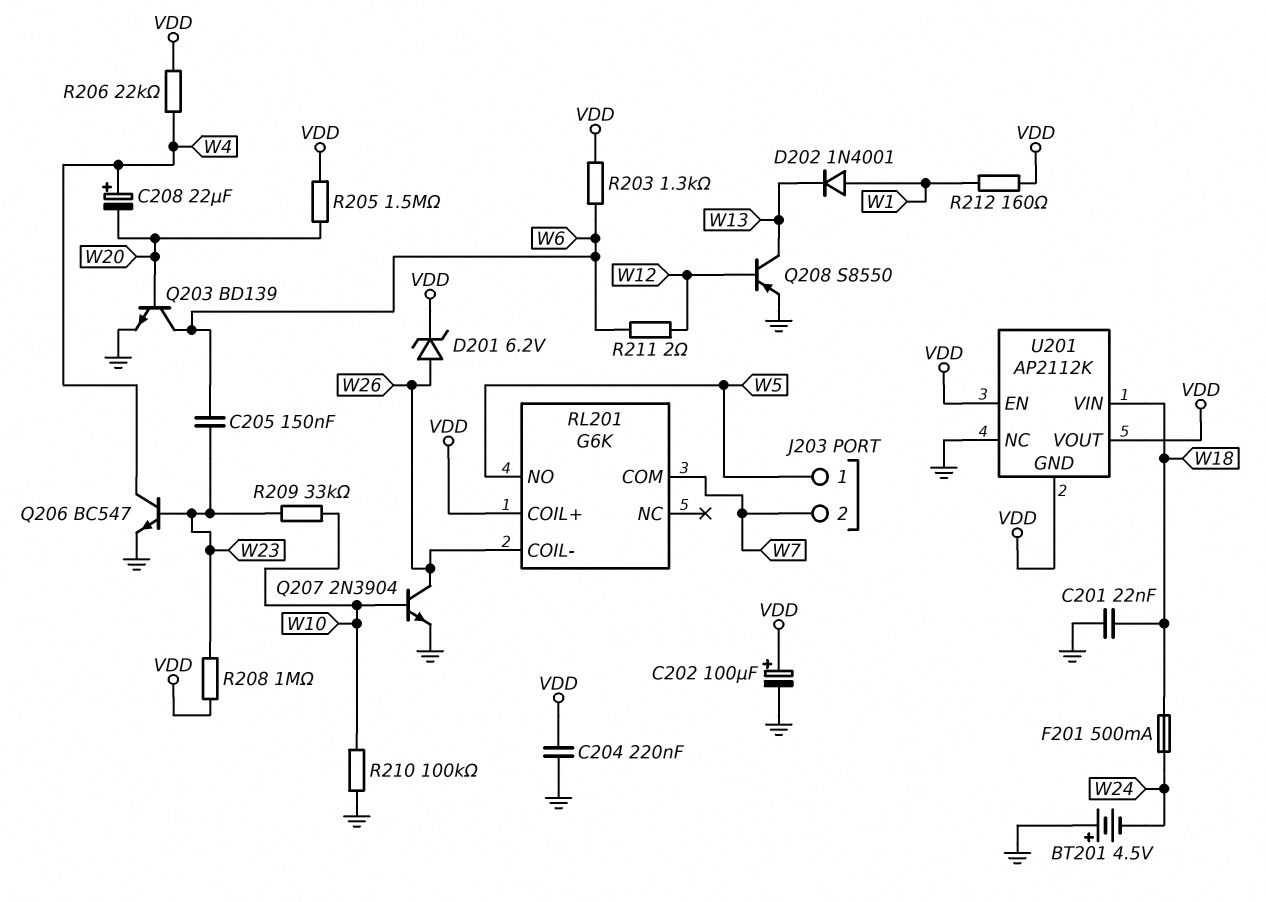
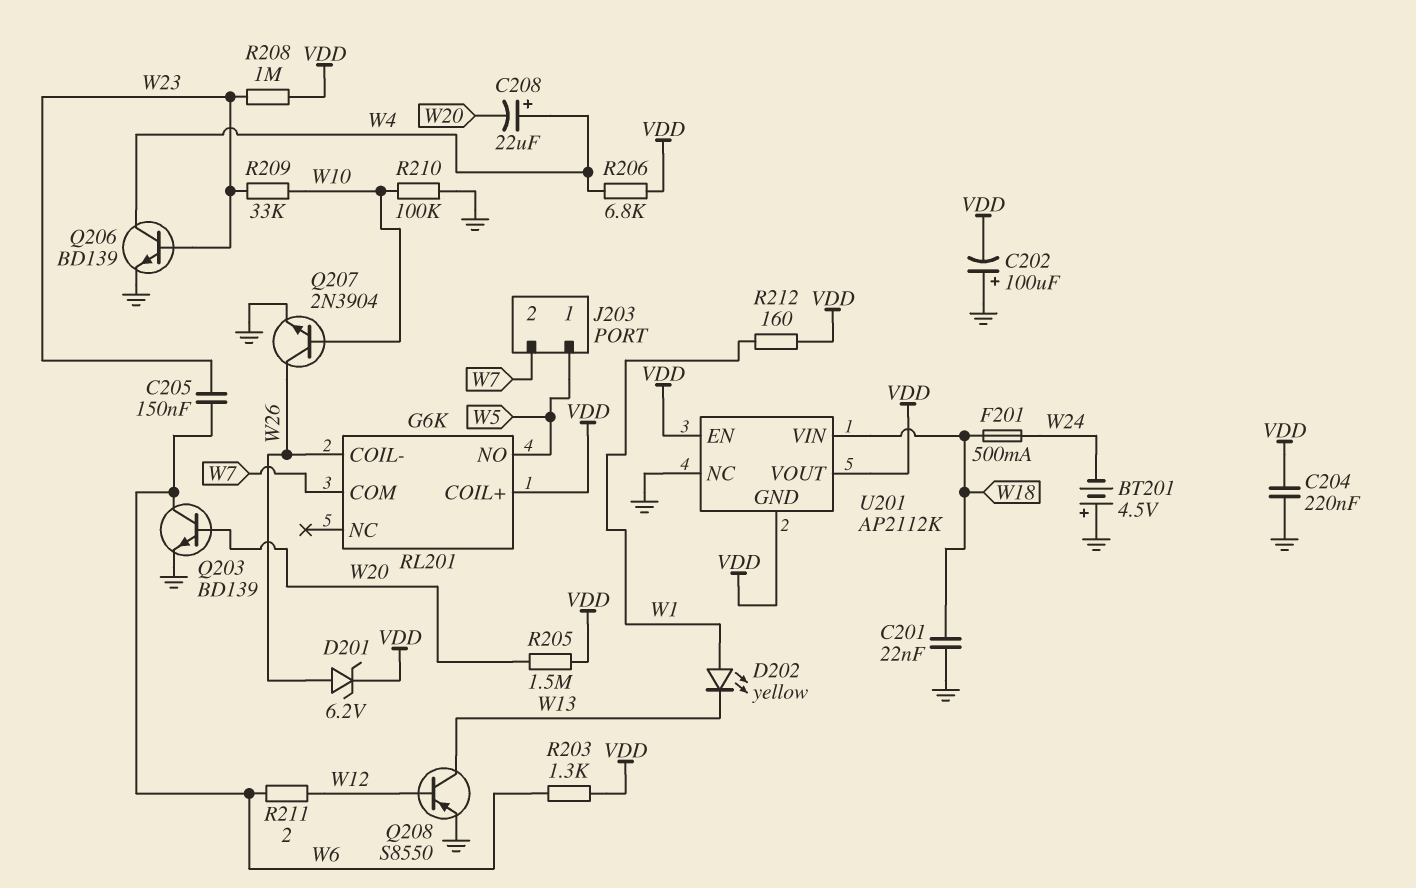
C202: 100uF (plus VDD, minus GND) -> 100uF (plus GND, minus VDD)
D202: diode 1N4001 (A W1, K W13) -> LED yellow (A W1, K W13)
Q206: NPN BC547 (B W23, C W4, E GND) -> NPN BD139 (B W23, C W4, E GND)
R206: 22k (VDD, W4) -> 6.8k (VDD, W4)

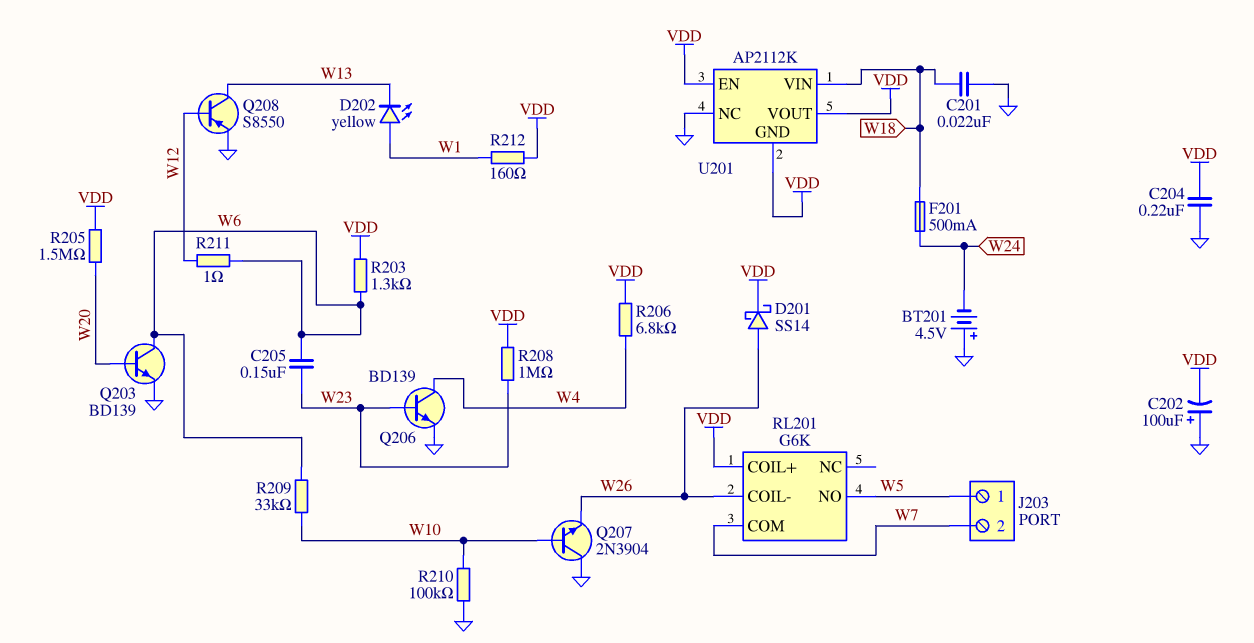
C208: 22uF (plus W4, minus W20) -> none
D201: zener 6.2V (A W26, K VDD) -> schottky SS14 (A W26, K VDD)
Q207: NPN 2N3904 (B W10, C W26, E GND) -> NPN 2N3904 (B W10, C GND, E W26)
R209: 33k (W10, W23) -> 33k (W6, W10)
R211: 2 (W6, W12) -> 1 (W6, W12)

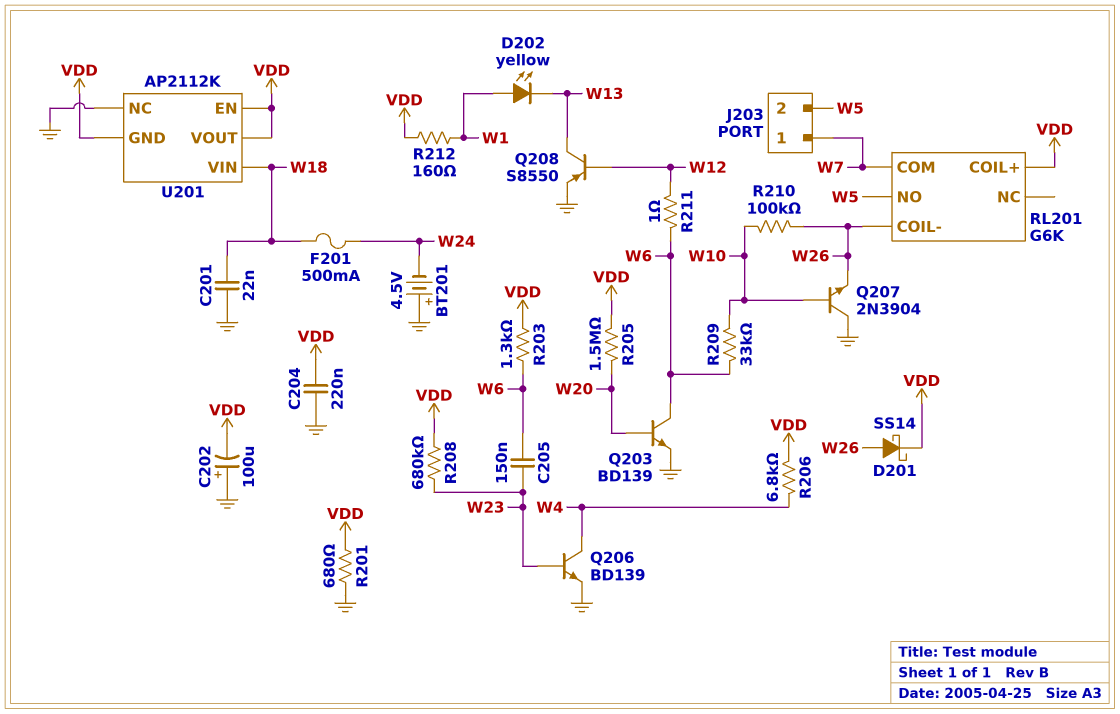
J203 pin 1: W5 -> W7
J203 pin 2: W7 -> W5
R201: none -> 680 (GND, VDD)
R208: 1M (VDD, W23) -> 680k (VDD, W23)
R210: 100k (GND, W10) -> 100k (W10, W26)

